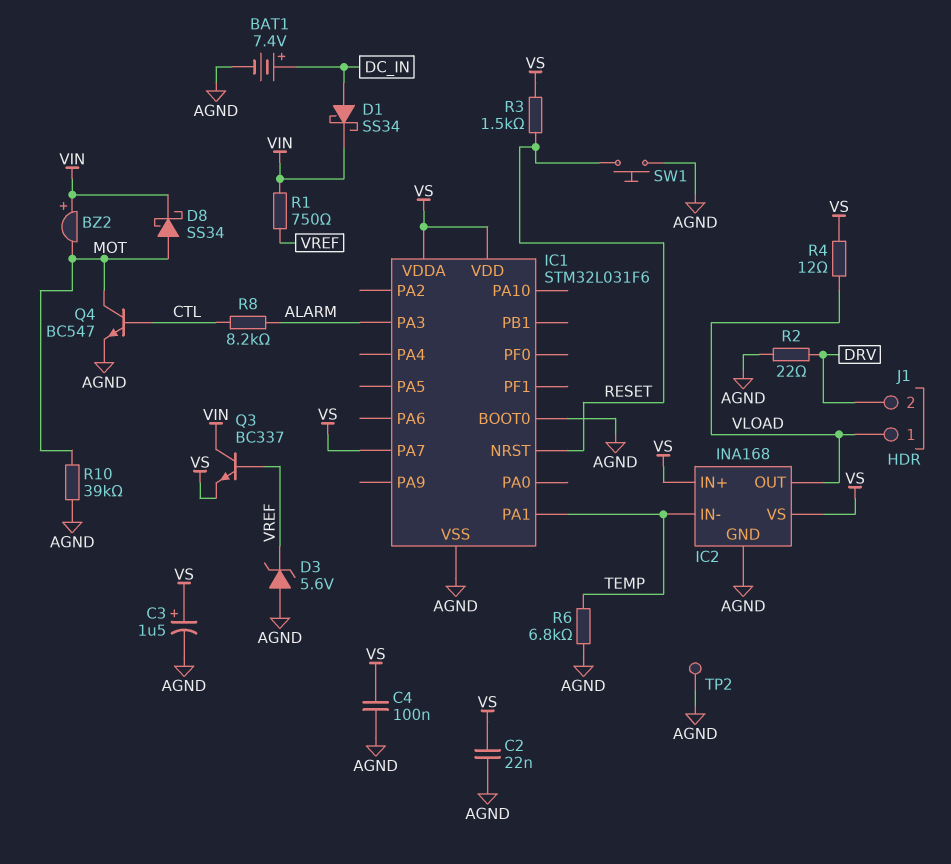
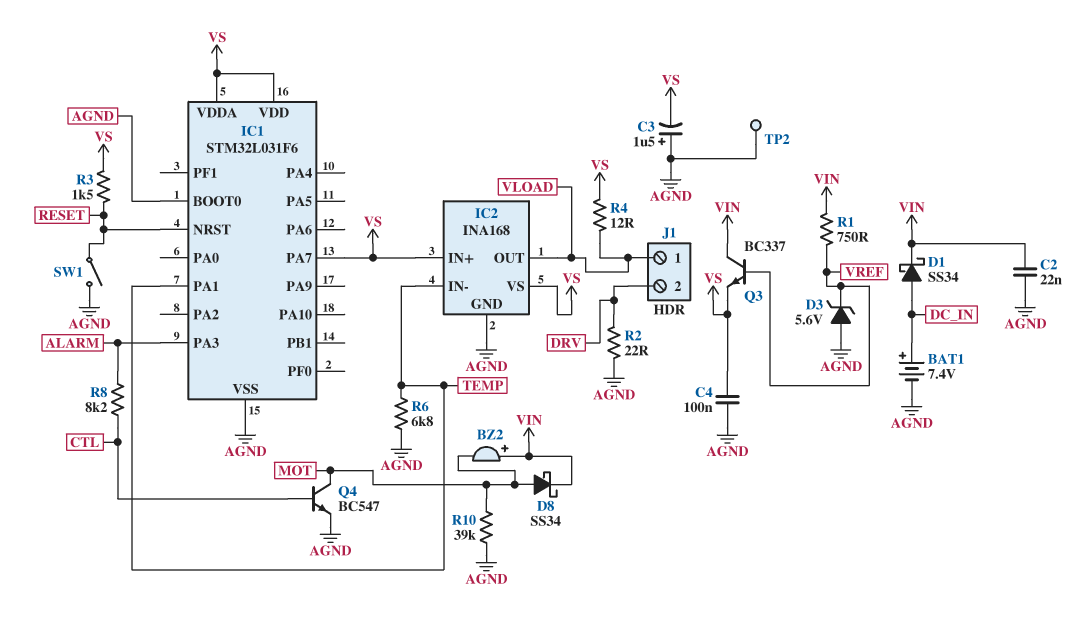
C2: 22nF (AGND, VS) -> 22nF (AGND, VIN)
C3: 1.5uF (plus VS, minus AGND) -> 1.5uF (plus AGND, minus VS)
SW1: button (AGND, RESET) -> switch (AGND, RESET)

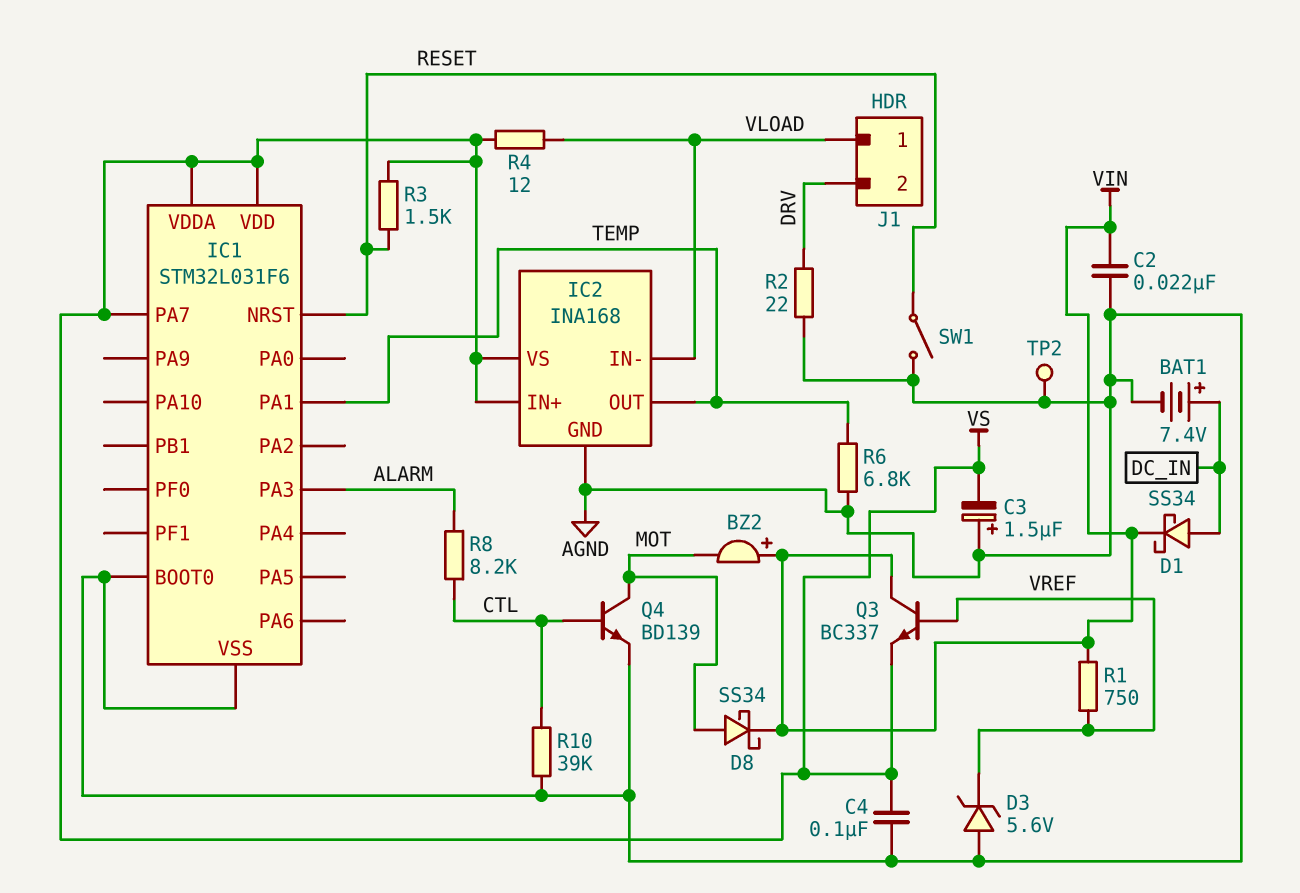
IC2 pin IN-: TEMP -> VLOAD
IC2 pin OUT: VLOAD -> TEMP
Q4: NPN BC547 (B CTL, C MOT, E AGND) -> NPN BD139 (B CTL, C MOT, E AGND)
R10: 39k (AGND, MOT) -> 39k (AGND, CTL)

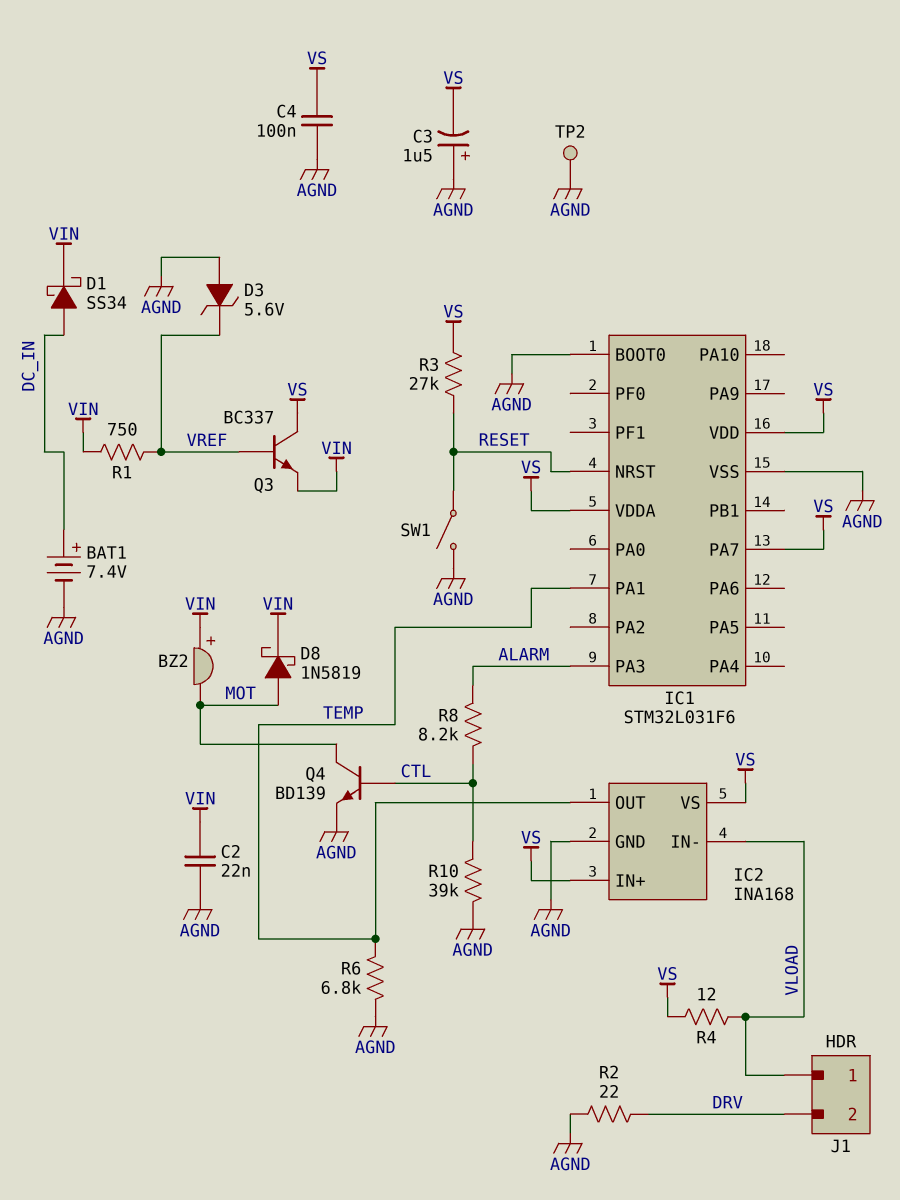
D8: schottky SS34 (A MOT, K VIN) -> schottky 1N5819 (A MOT, K VIN)
Q3: NPN BC337 (B VREF, C VIN, E VS) -> NPN BC337 (B VREF, C VS, E VIN)
R3: 1.5k (RESET, VS) -> 27k (RESET, VS)

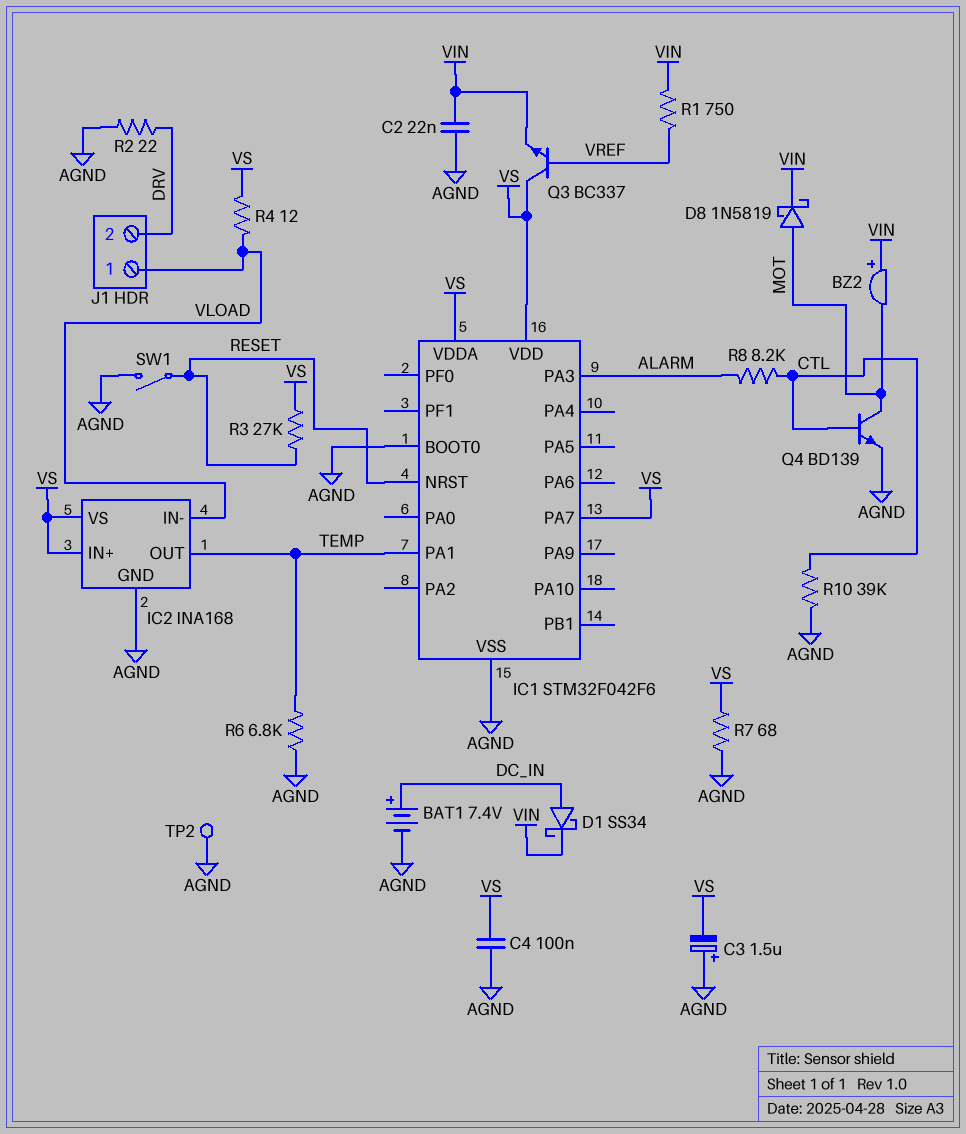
D3: zener 5.6V (A AGND, K VREF) -> none
IC1: STM32L031F6 -> STM32F042F6
R7: none -> 68 (AGND, VS)

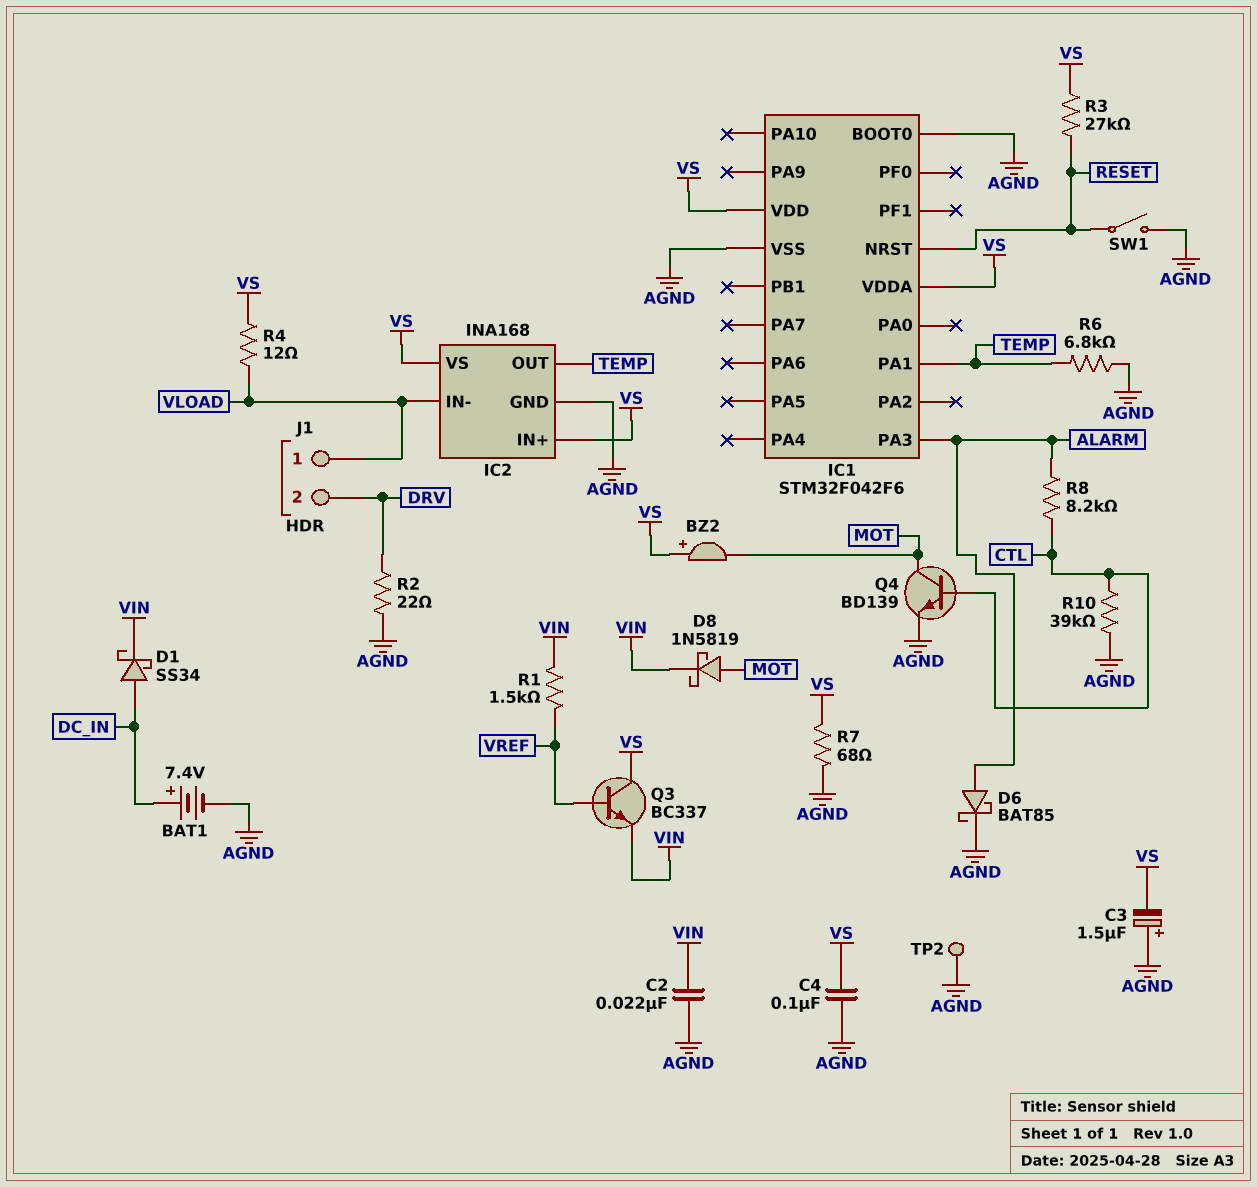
BZ2: buzzer (plus VIN, minus MOT) -> buzzer (plus VS, minus MOT)
D6: none -> schottky BAT85 (A ALARM, K AGND)
IC1 pin PA7: VS -> none
R1: 750 (VIN, VREF) -> 1.5k (VIN, VREF)

